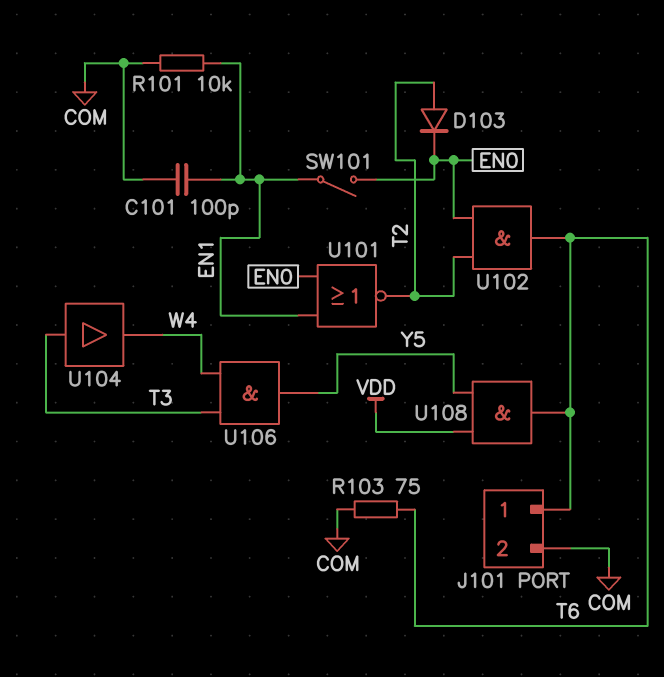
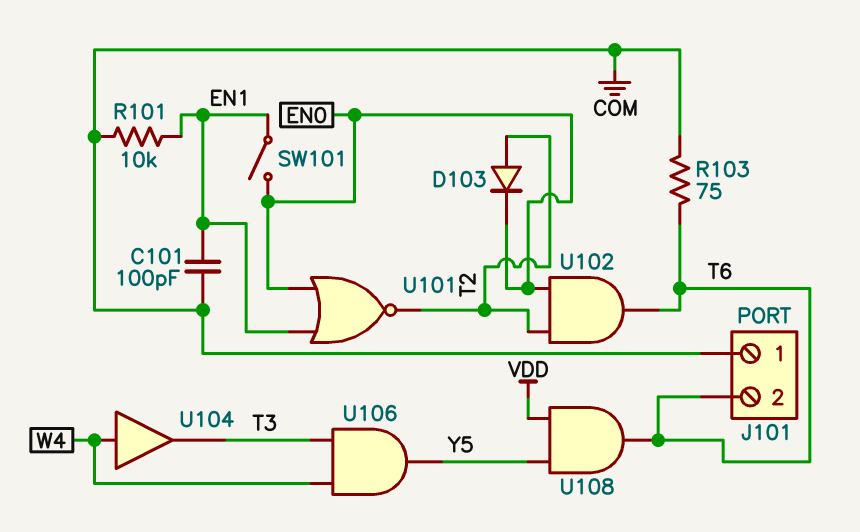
J101 pin 1: T6 -> COM
J101 pin 2: COM -> T6
U104: buffer (in T3, out W4) -> buffer (in W4, out T3)

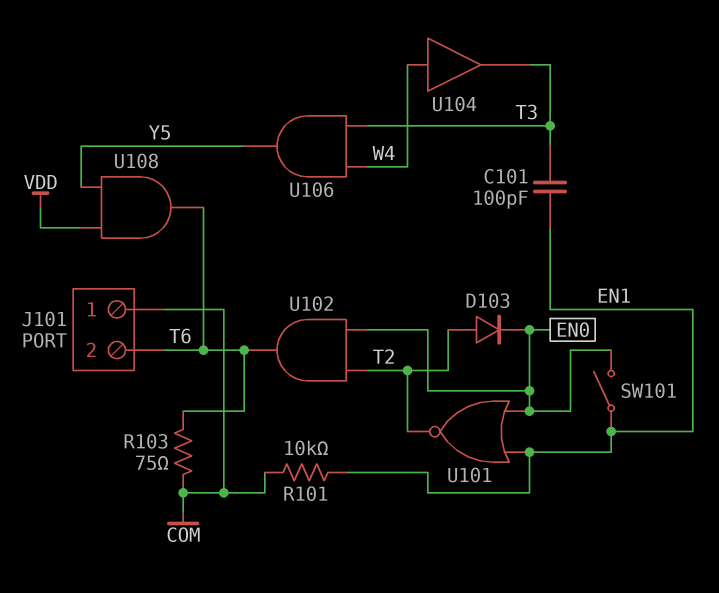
C101: 100pF (COM, EN1) -> 100pF (EN1, T3)

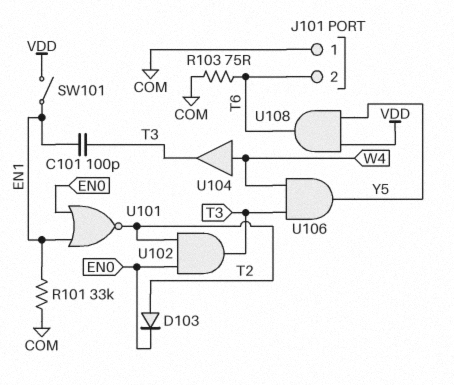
R101: 10k (COM, EN1) -> 33k (COM, EN1)
SW101: switch (EN0, EN1) -> switch (EN1, VDD)
U102: AND (in EN0, in T2, out T6) -> AND (in EN0, in T2, out T3)

